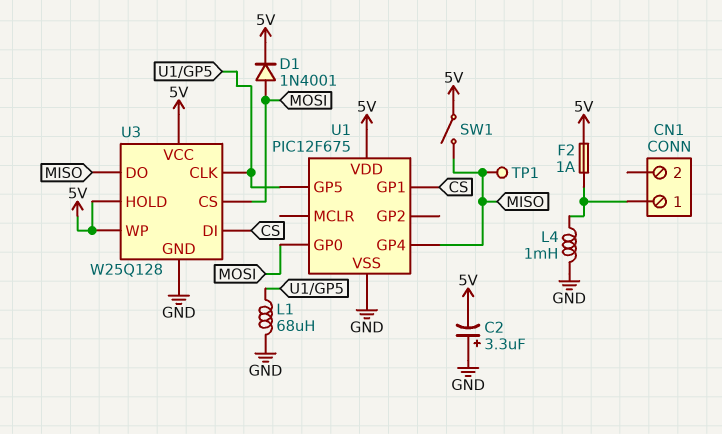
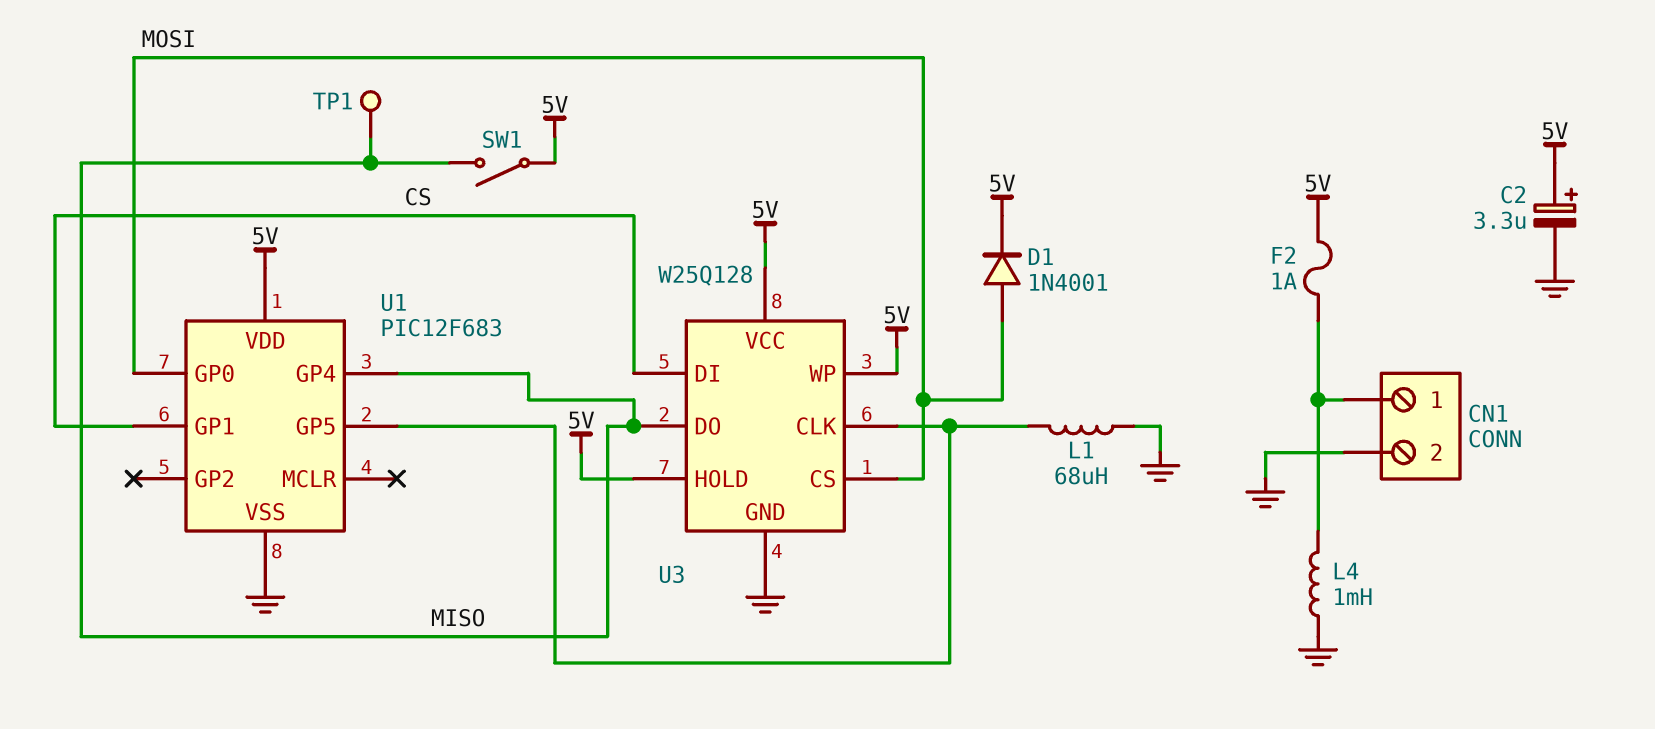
C2: 3.3uF (plus GND, minus 5V) -> 3.3uF (plus 5V, minus GND)
CN1 pin 2: none -> GND
U1: PIC12F675 -> PIC12F683

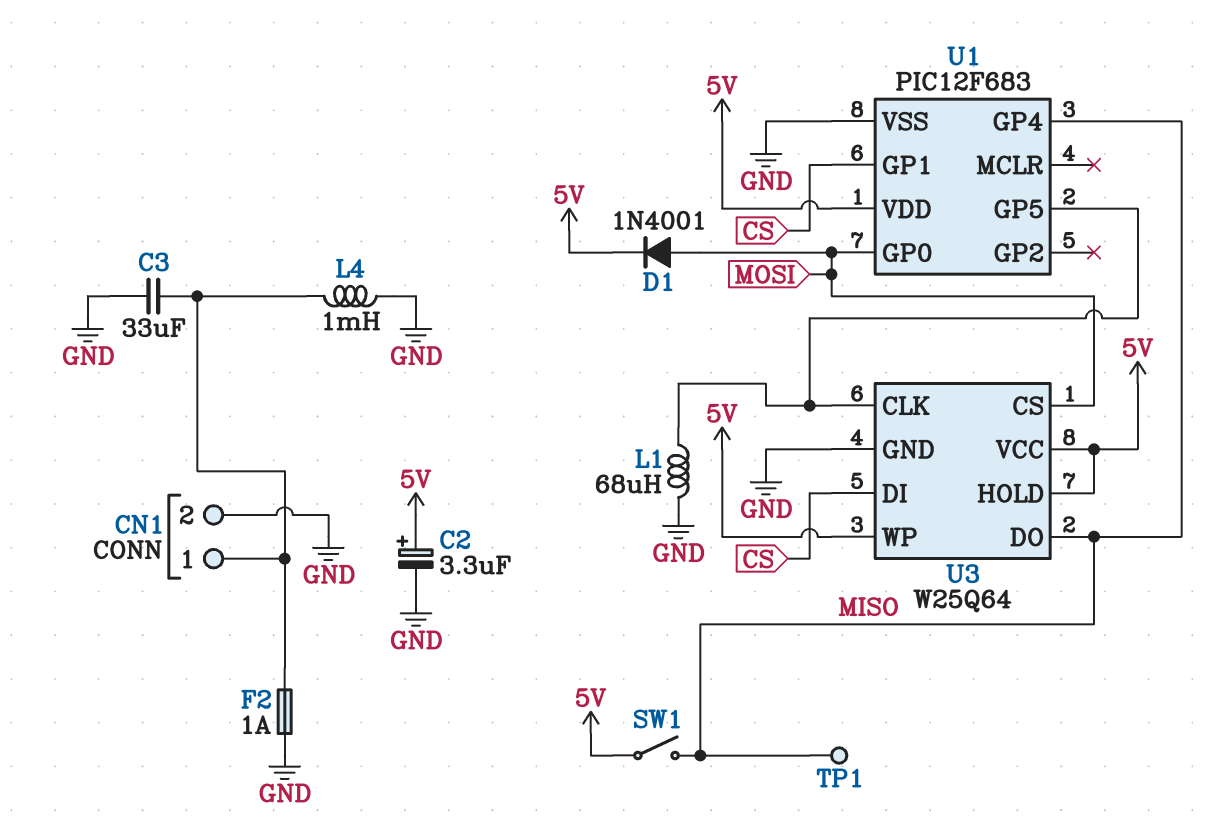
C3: none -> 33uF (CN1/1, GND)
F2: 1A (5V, CN1/1) -> 1A (CN1/1, GND)
U3: W25Q128 -> W25Q64

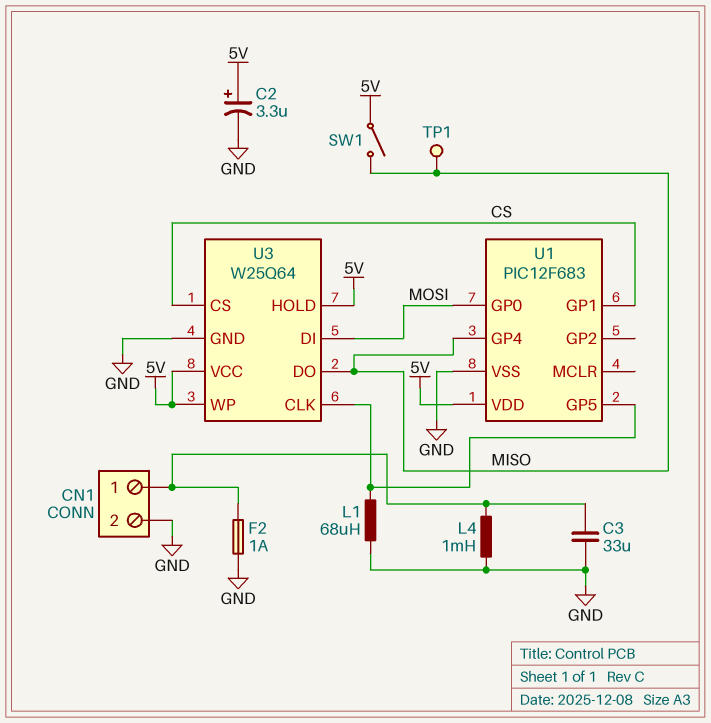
D1: diode 1N4001 (A MOSI, K 5V) -> none
U3 pin CS: MOSI -> CS
U3 pin DI: CS -> MOSI

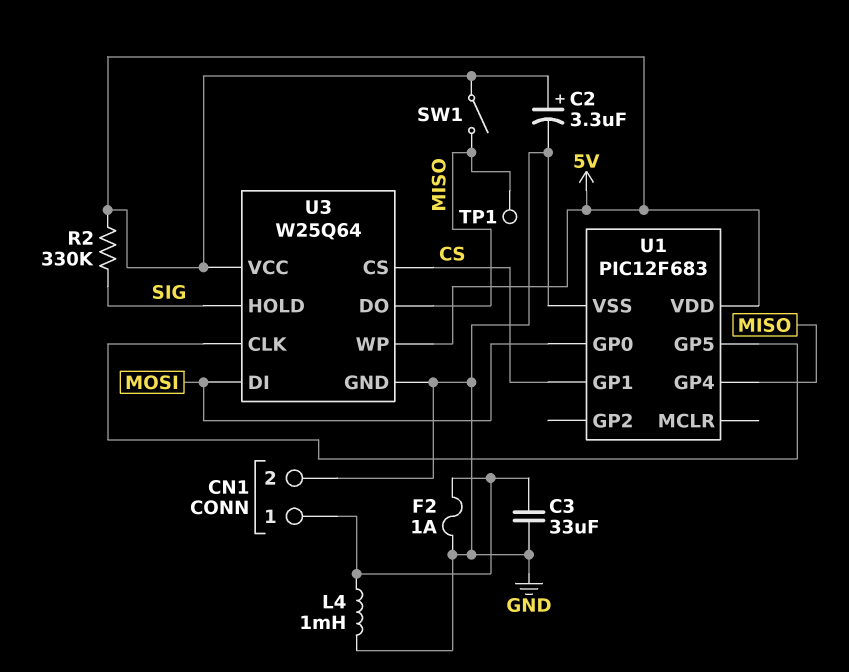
L1: 68uH (GND, U1/GP5) -> none
R2: none -> 330k (5V, SIG)
U3 pin HOLD: 5V -> SIG

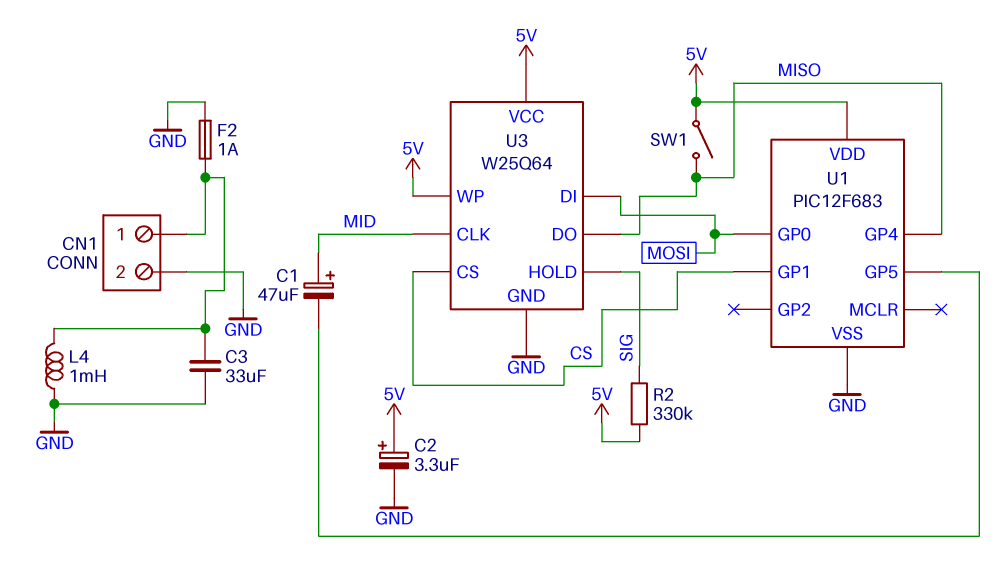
C1: none -> 47uF (plus MID, minus U1/GP5)
TP1: test point (MISO) -> none
U3 pin CLK: U1/GP5 -> MID

